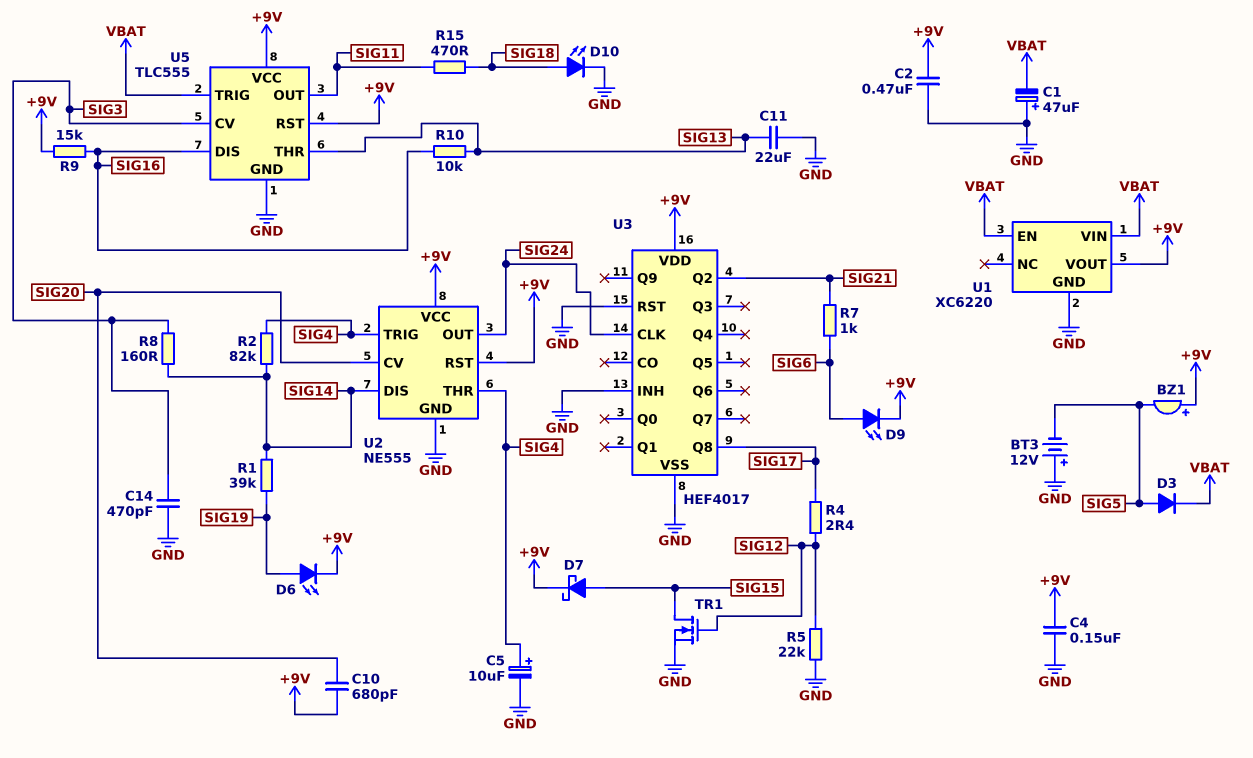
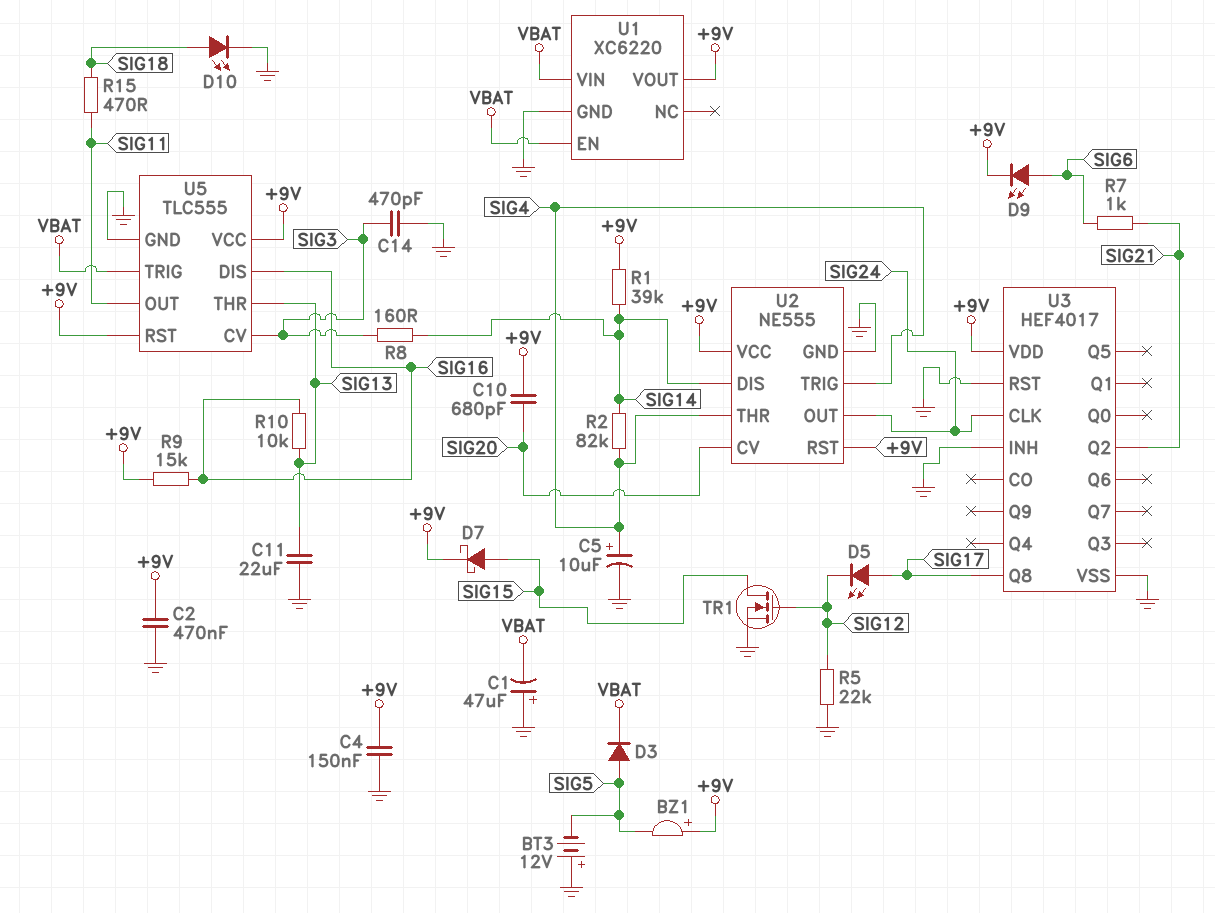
D5: none -> LED (A SIG17, K SIG12)
D6: LED (A SIG19, K +9V) -> none
R1: 39k (SIG14, SIG19) -> 39k (+9V, SIG14)
R4: 2.4 (SIG12, SIG17) -> none

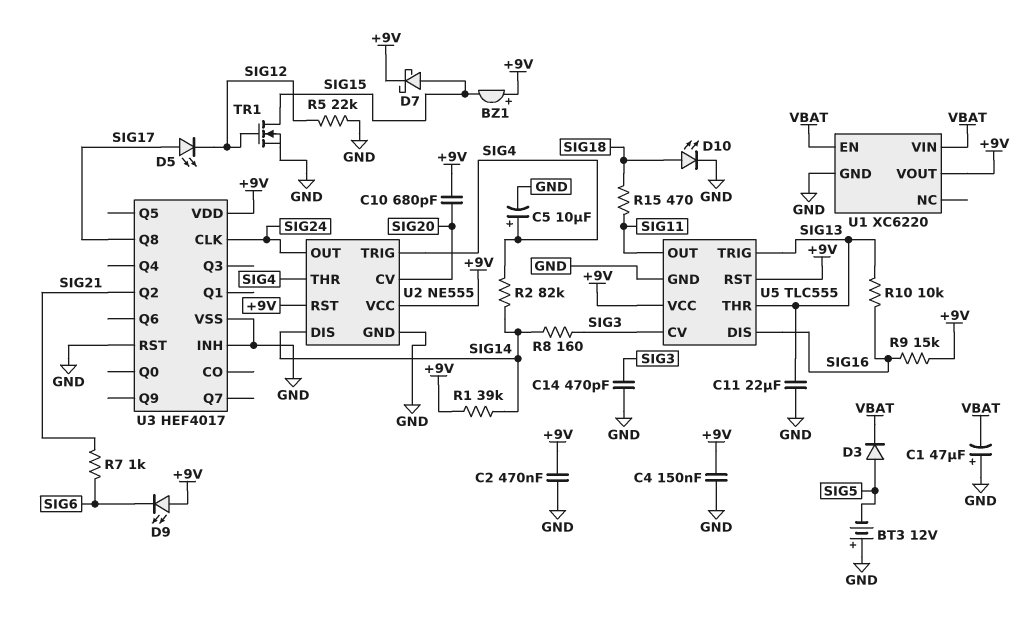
BZ1: buzzer (plus +9V, minus SIG5) -> buzzer (plus +9V, minus SIG15)
D9: LED (A SIG6, K +9V) -> LED (A +9V, K SIG6)
U5 pin TRIG: VBAT -> SIG13

